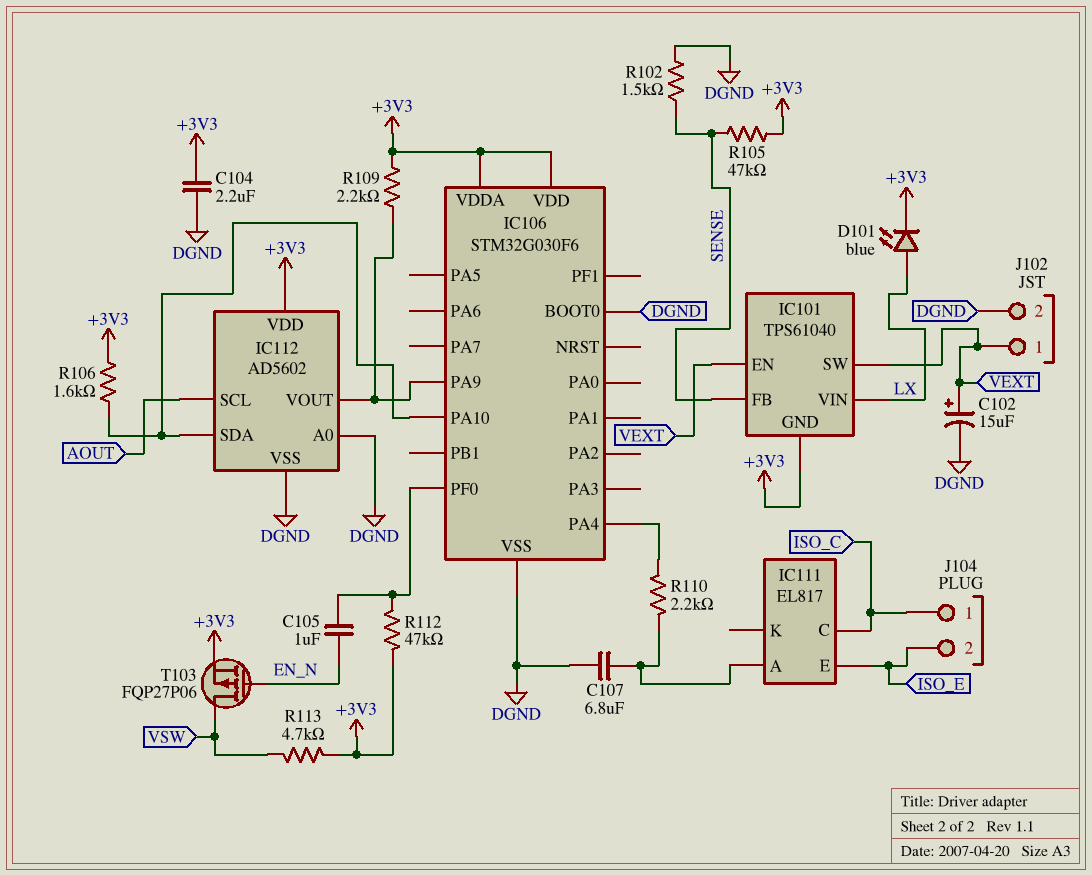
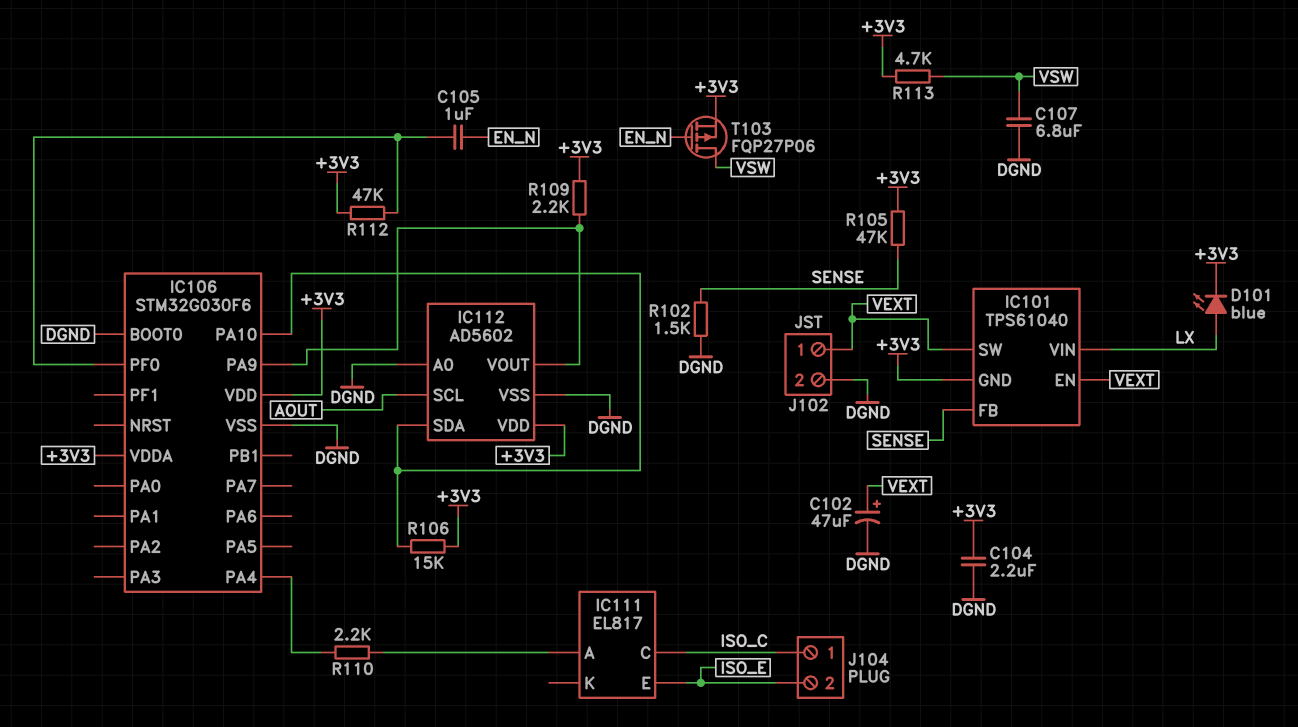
C102: 15uF (plus VEXT, minus DGND) -> 47uF (plus VEXT, minus DGND)
C107: 6.8uF (DGND, IC111/A) -> 6.8uF (DGND, VSW)
R106: 1.6k (+3V3, IC106/PA10) -> 15k (+3V3, IC106/PA10)

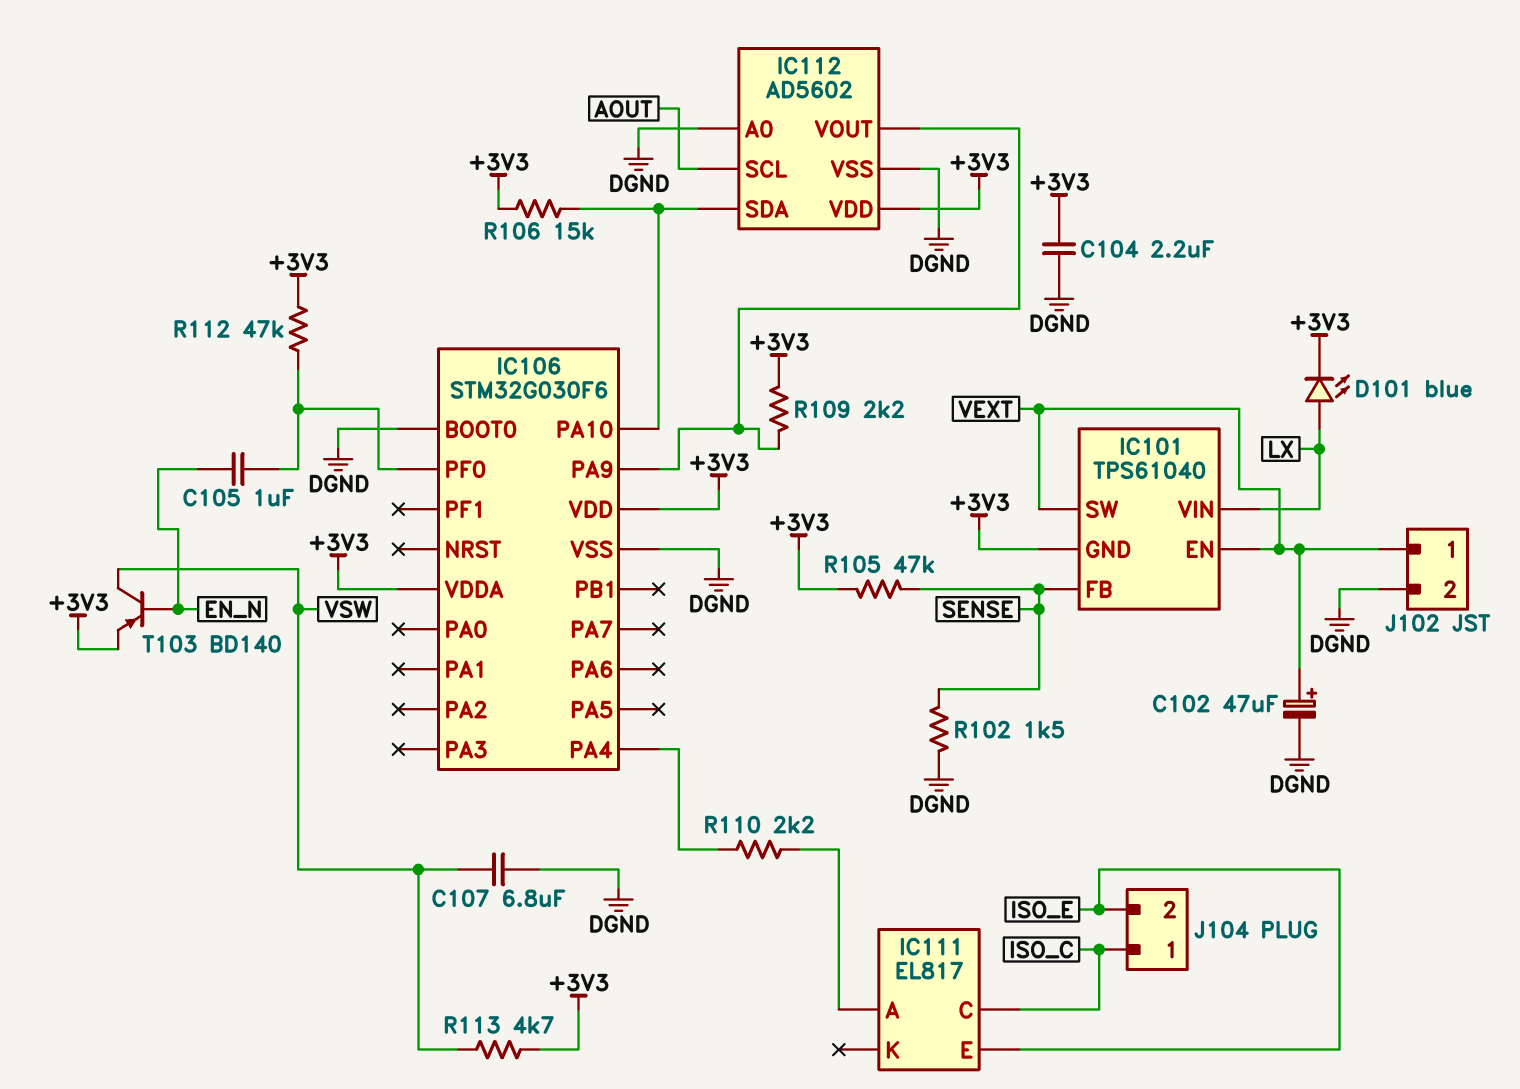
T103: PMOS FQP27P06 (G EN_N, D VSW, S +3V3) -> PNP BD140 (B EN_N, C VSW, E +3V3)

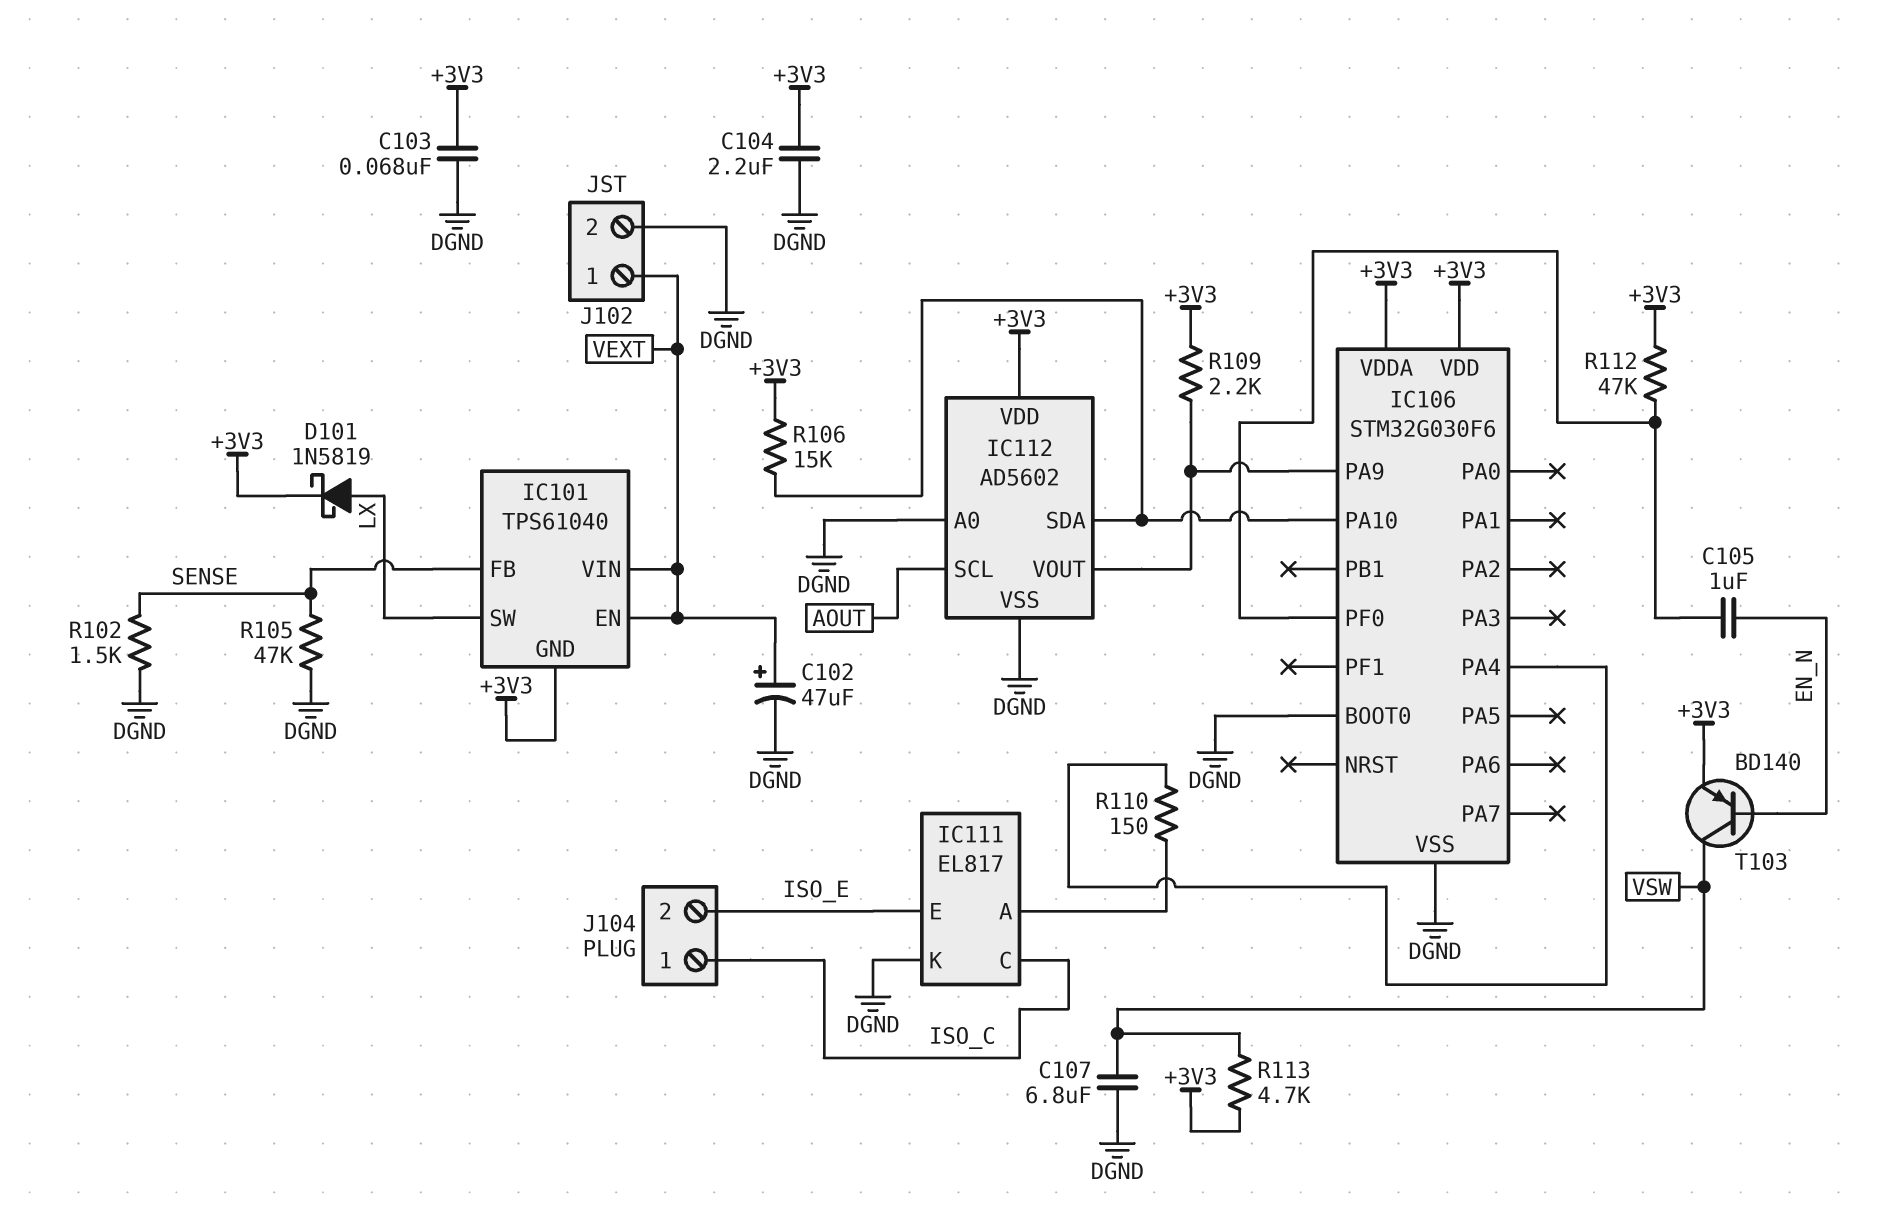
C103: none -> 68nF (+3V3, DGND)
D101: LED blue (A LX, K +3V3) -> schottky 1N5819 (A LX, K +3V3)
IC101 pin SW: VEXT -> LX
IC101 pin VIN: LX -> VEXT
IC111 pin K: none -> DGND
R105: 47k (+3V3, SENSE) -> 47k (DGND, SENSE)
R110: 2.2k (IC106/PA4, IC111/A) -> 150 (IC106/PA4, IC111/A)

